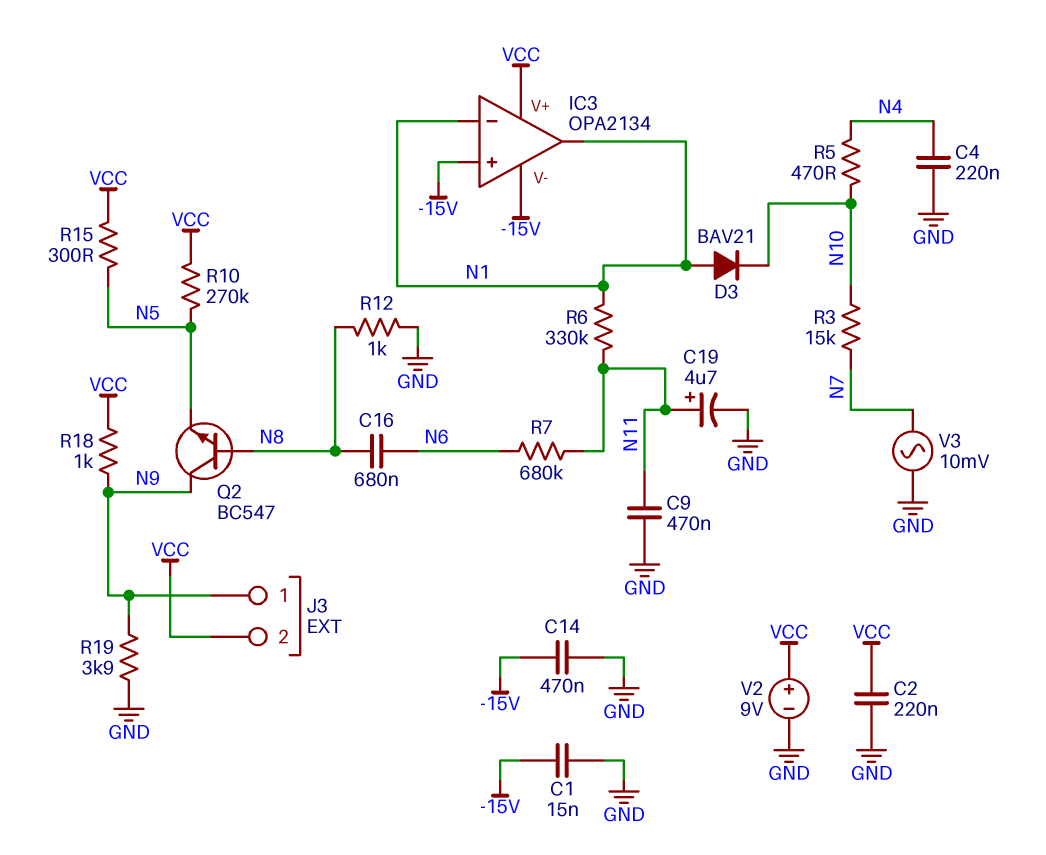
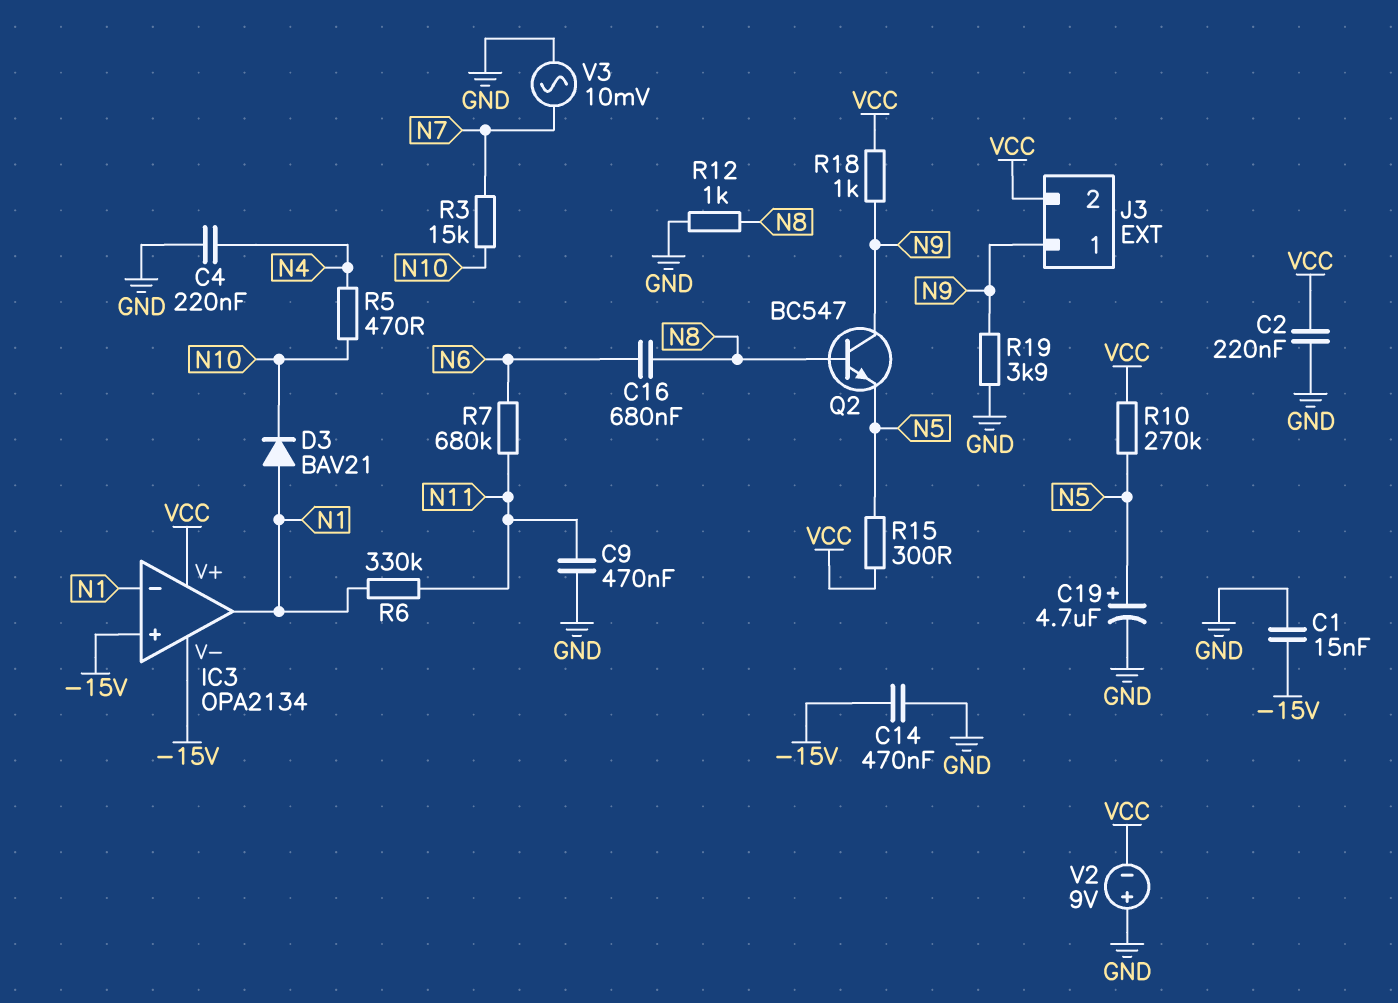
C19: 4.7uF (plus N11, minus GND) -> 4.7uF (plus N5, minus GND)
V2: 9V (plus VCC, minus GND) -> 9V (plus GND, minus VCC)

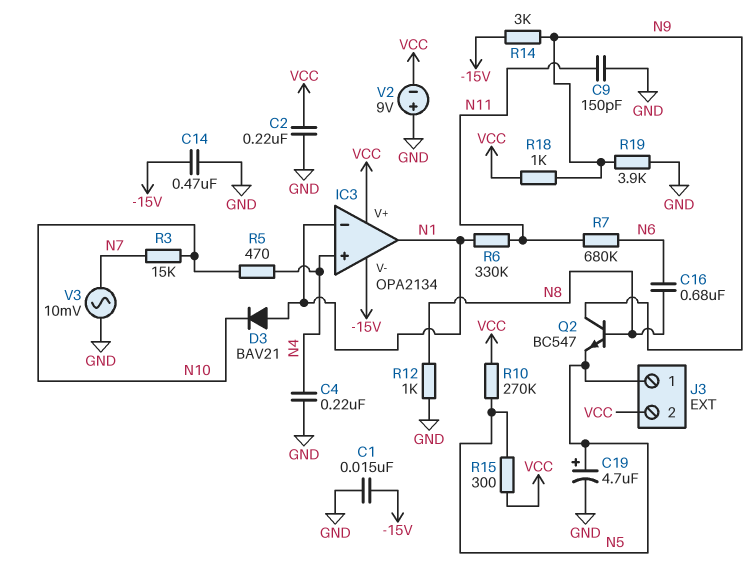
C9: 470nF (GND, N11) -> 150pF (GND, N11)
IC3 pin in+: -15V -> N4
J3 pin 1: N9 -> N5
R14: none -> 3k (-15V, N9)

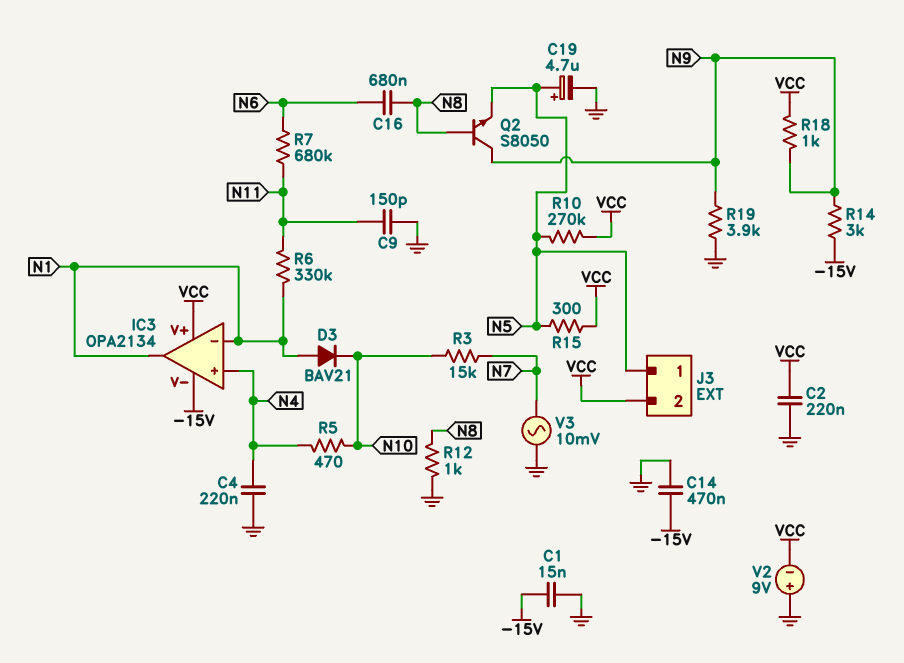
Q2: NPN BC547 (B N8, C N9, E N5) -> NPN S8050 (B N8, C N9, E N5)

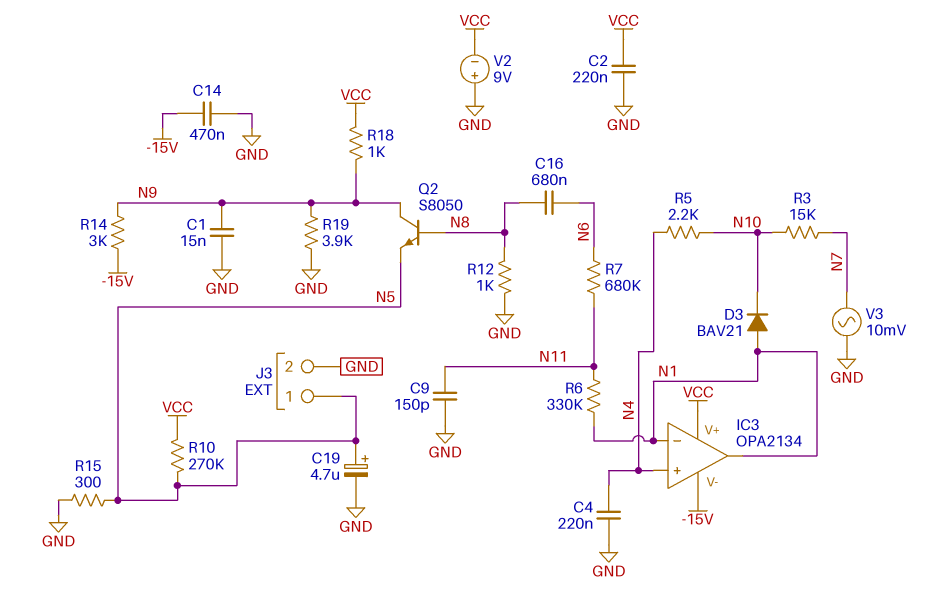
C1: 15nF (-15V, GND) -> 15nF (GND, N9)
J3 pin 2: VCC -> GND
R5: 470 (N4, N10) -> 2.2k (N4, N10)
R15: 300 (N5, VCC) -> 300 (GND, N5)

